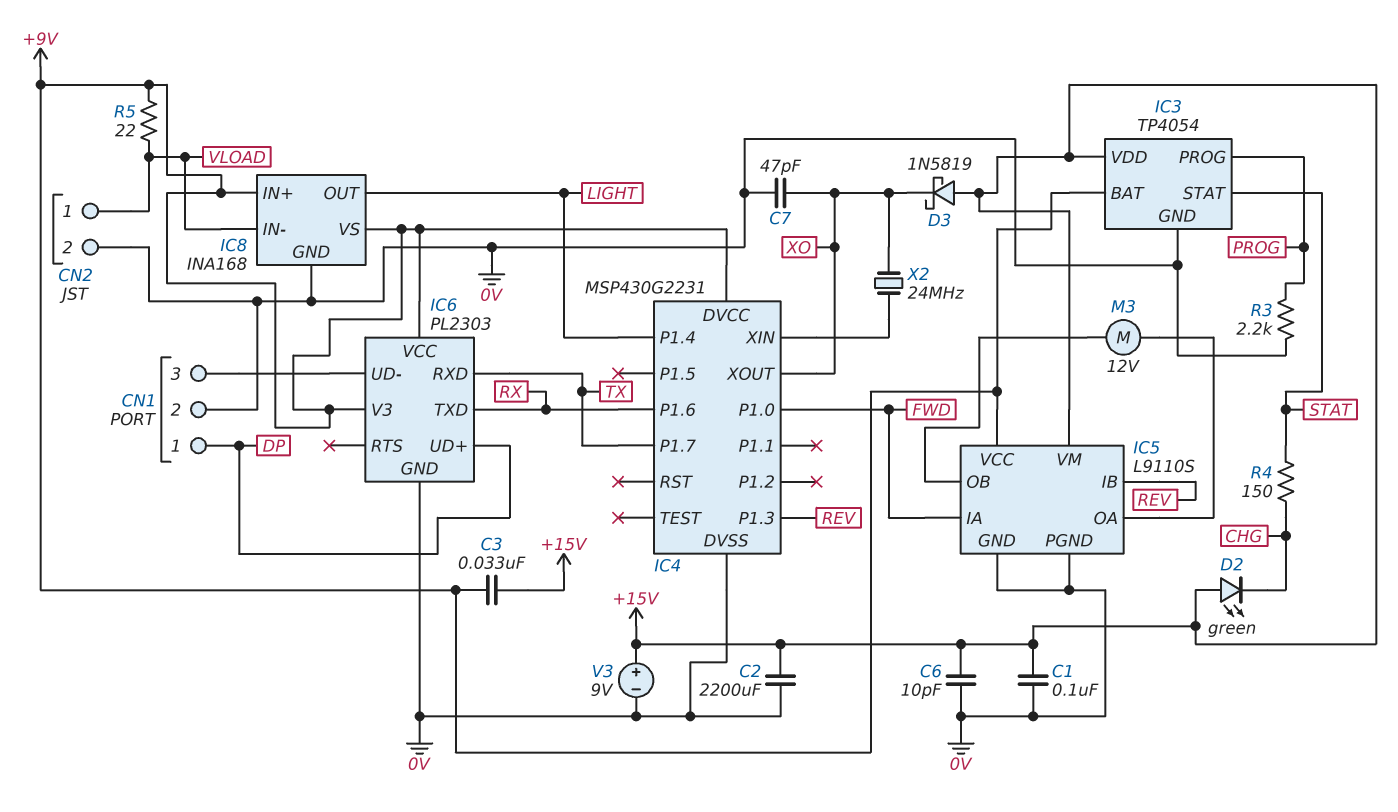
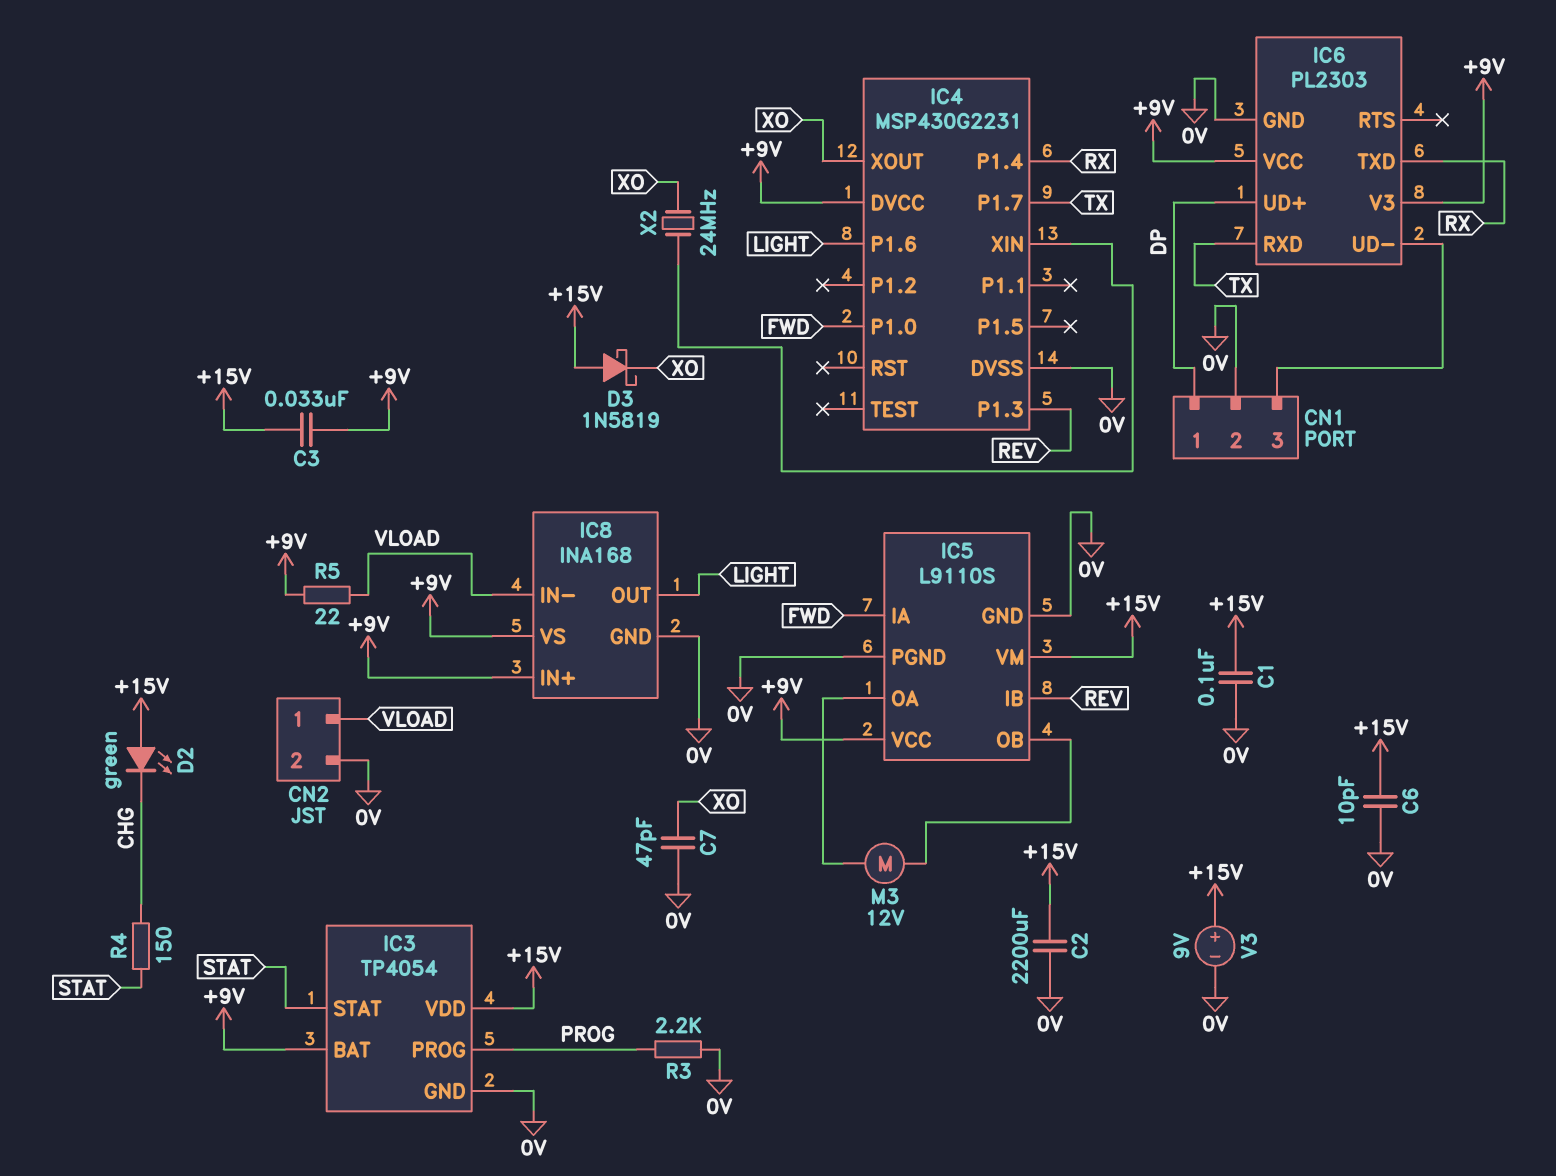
IC4 pin P1.4: LIGHT -> RX
IC4 pin P1.6: RX -> LIGHT

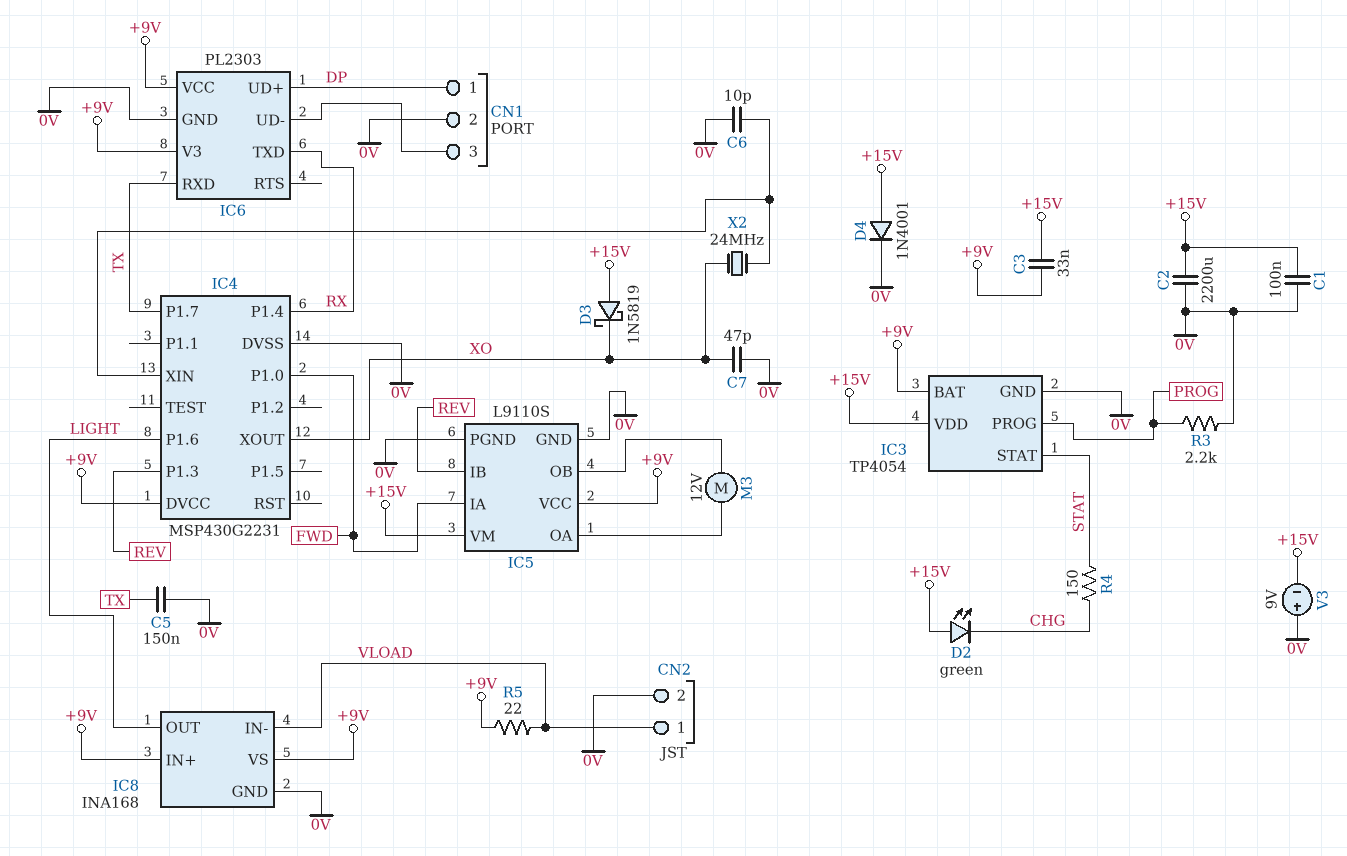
C5: none -> 150nF (0V, TX)
C6: 10pF (+15V, 0V) -> 10pF (0V, IC4/XIN)
D4: none -> diode 1N4001 (A +15V, K 0V)
V3: 9V (plus +15V, minus 0V) -> 9V (plus 0V, minus +15V)

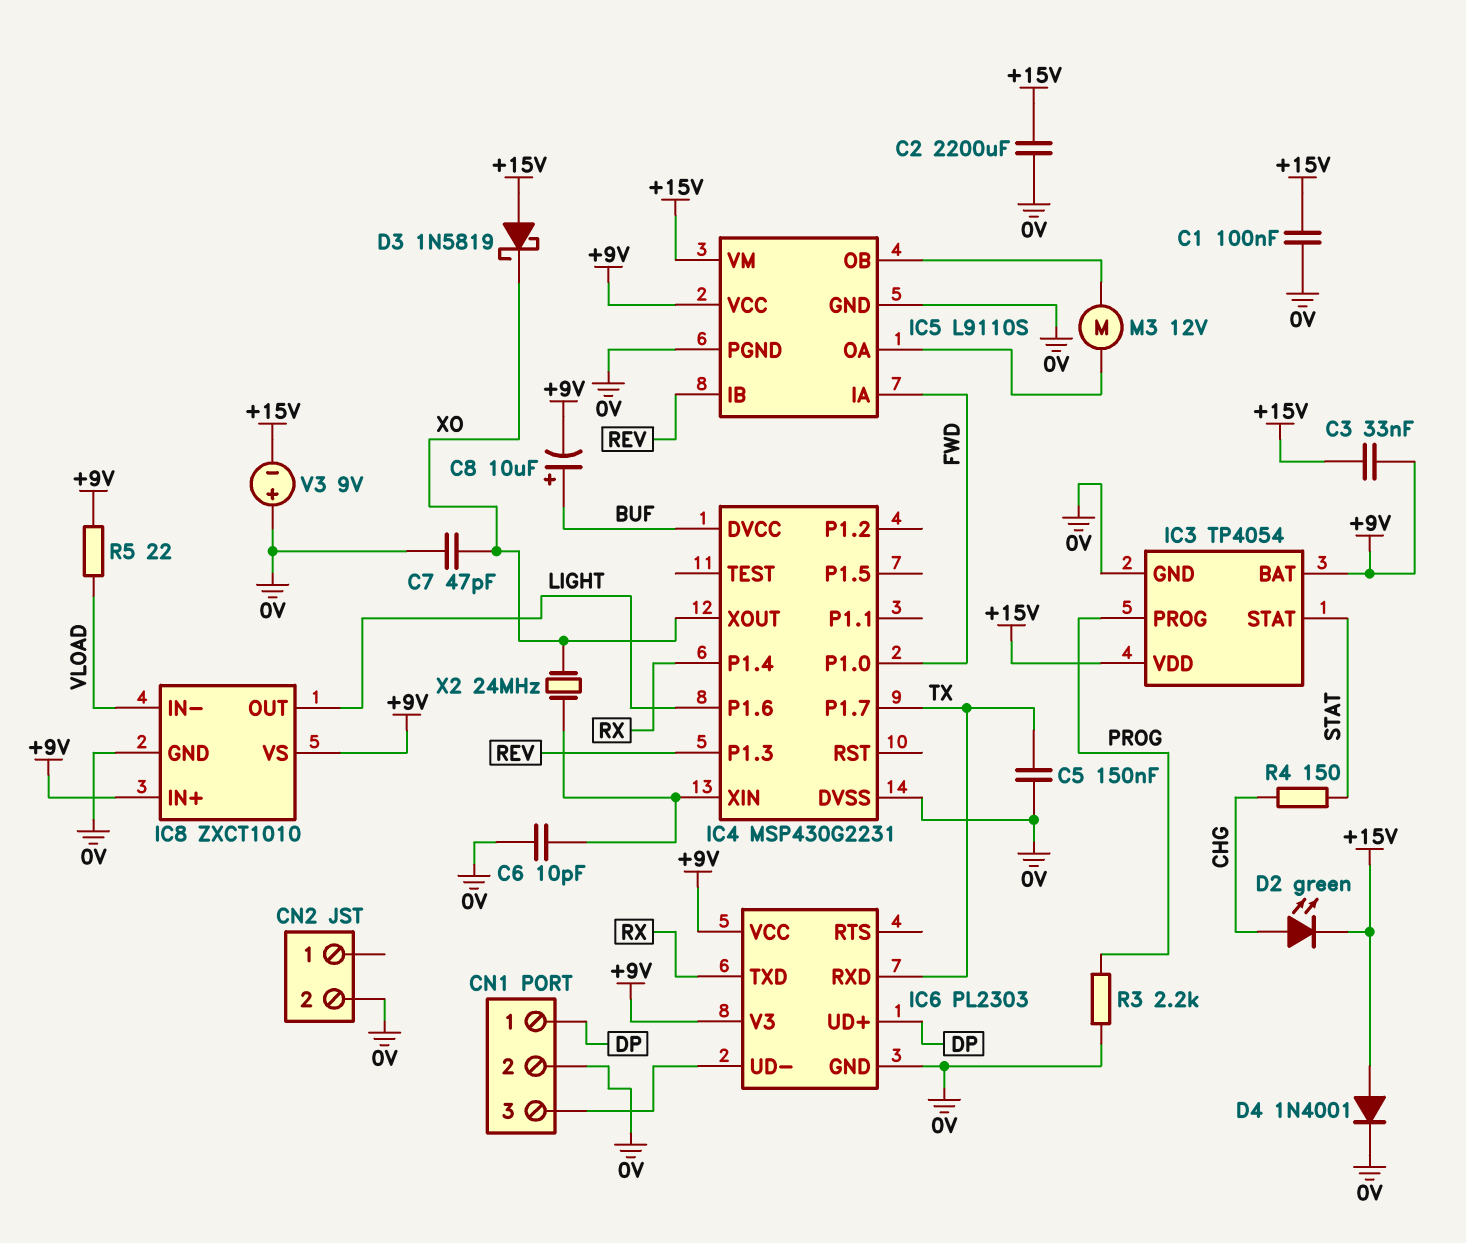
C8: none -> 10uF (plus BUF, minus +9V)
CN2 pin 1: VLOAD -> none
D2: LED green (A +15V, K CHG) -> LED green (A CHG, K +15V)
IC4 pin DVCC: +9V -> BUF
IC8: INA168 -> ZXCT1010

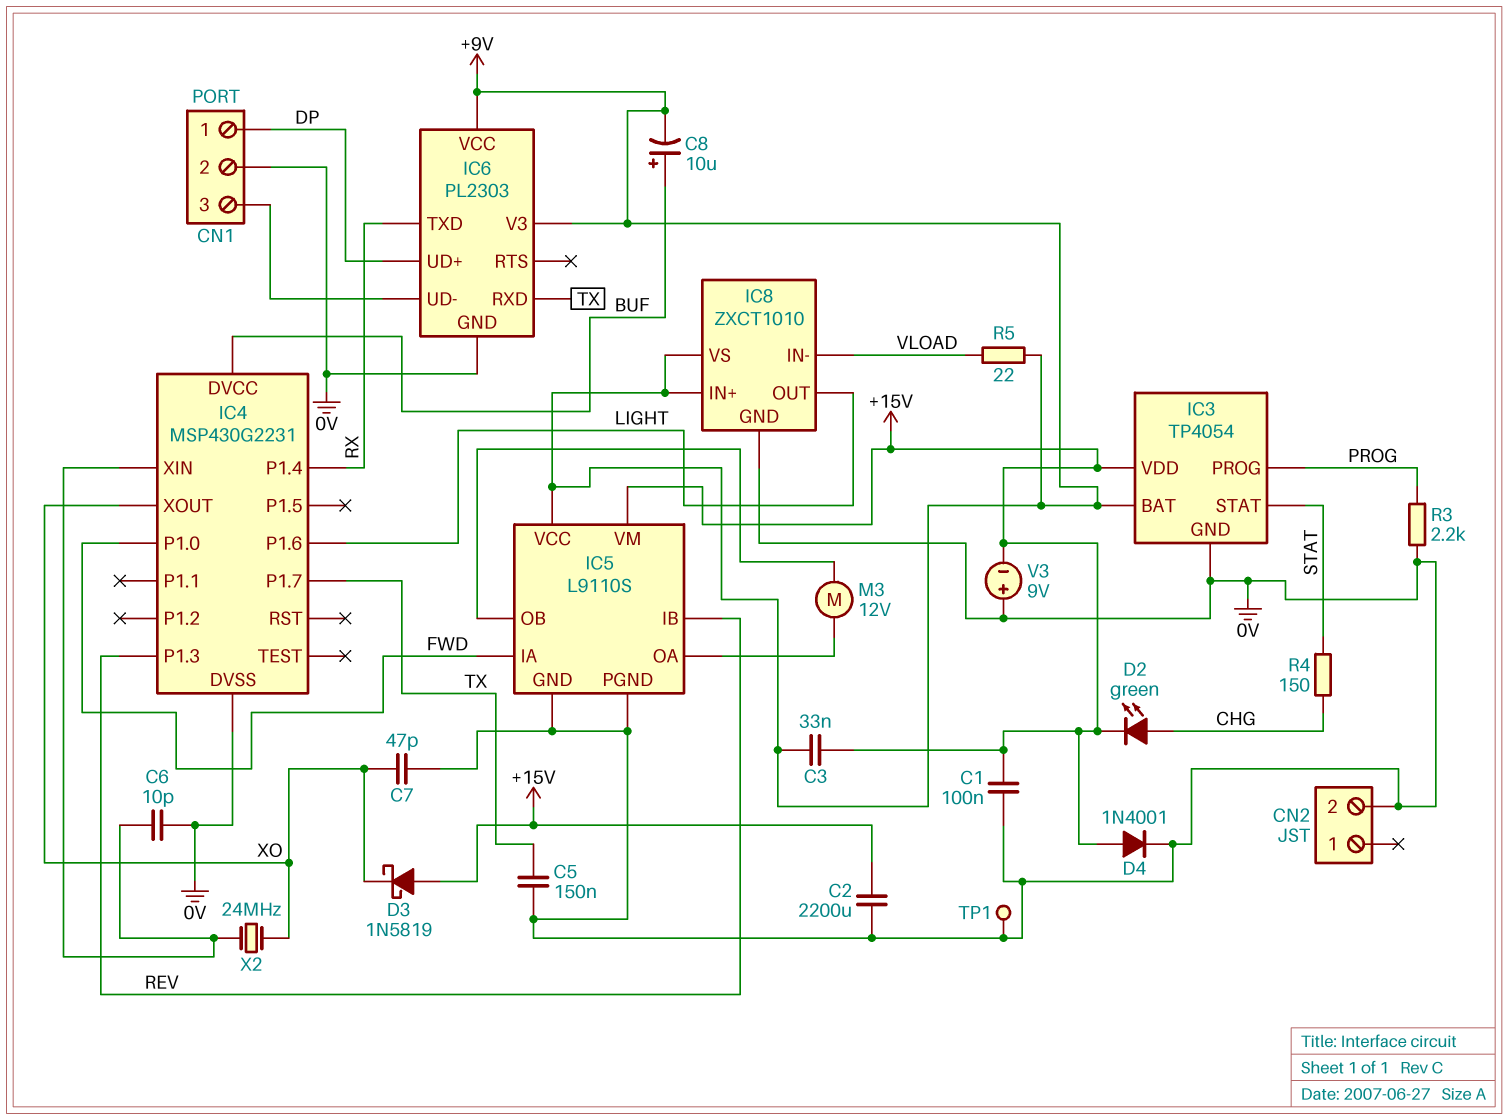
TP1: none -> test point (0V)

